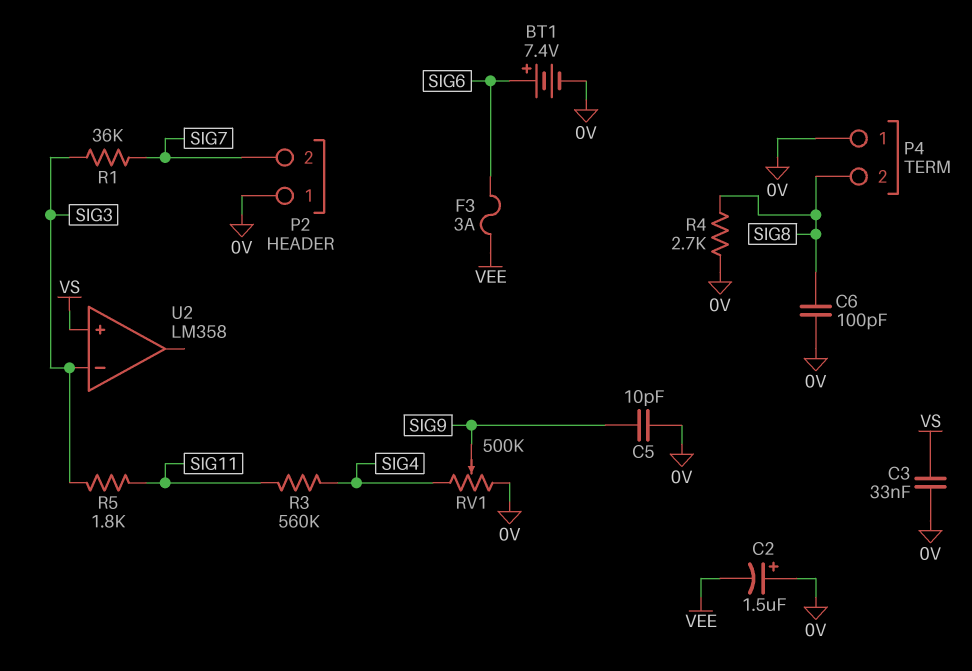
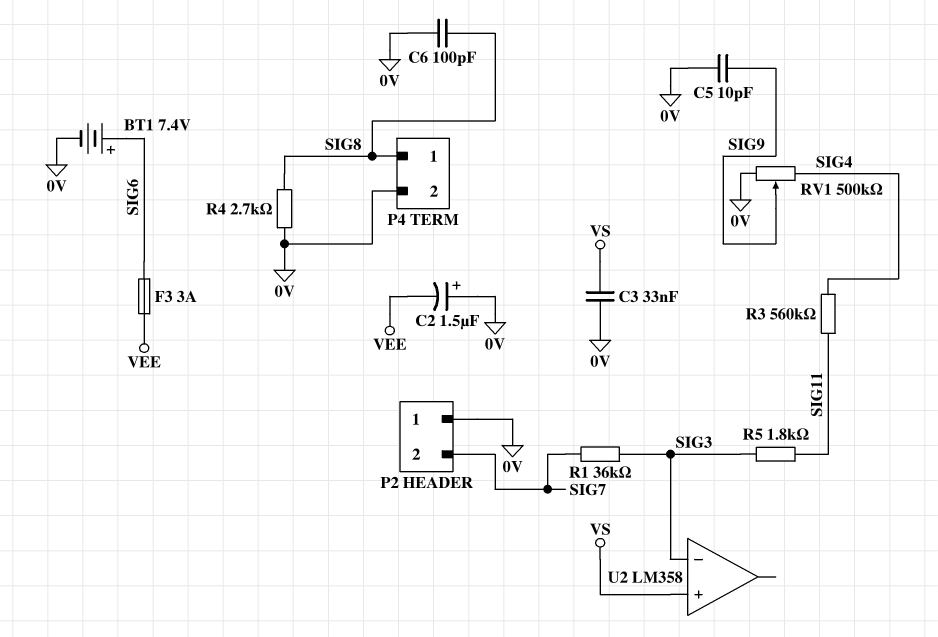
P4 pin 1: 0V -> SIG8
P4 pin 2: SIG8 -> 0V

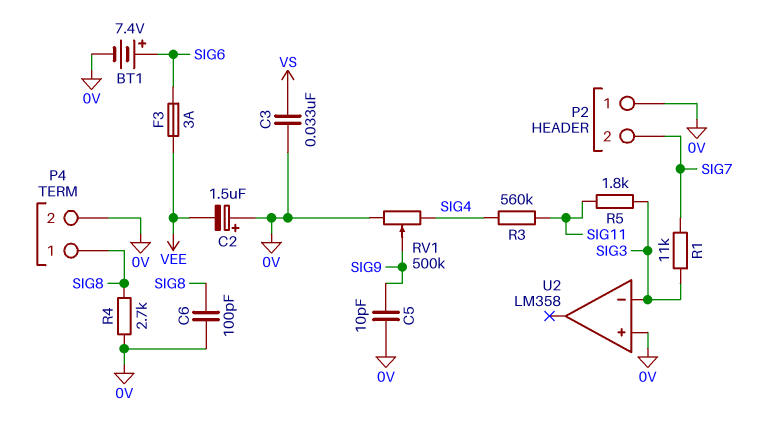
R1: 36k (SIG3, SIG7) -> 11k (SIG3, SIG7)
U2 pin in+: VS -> 0V

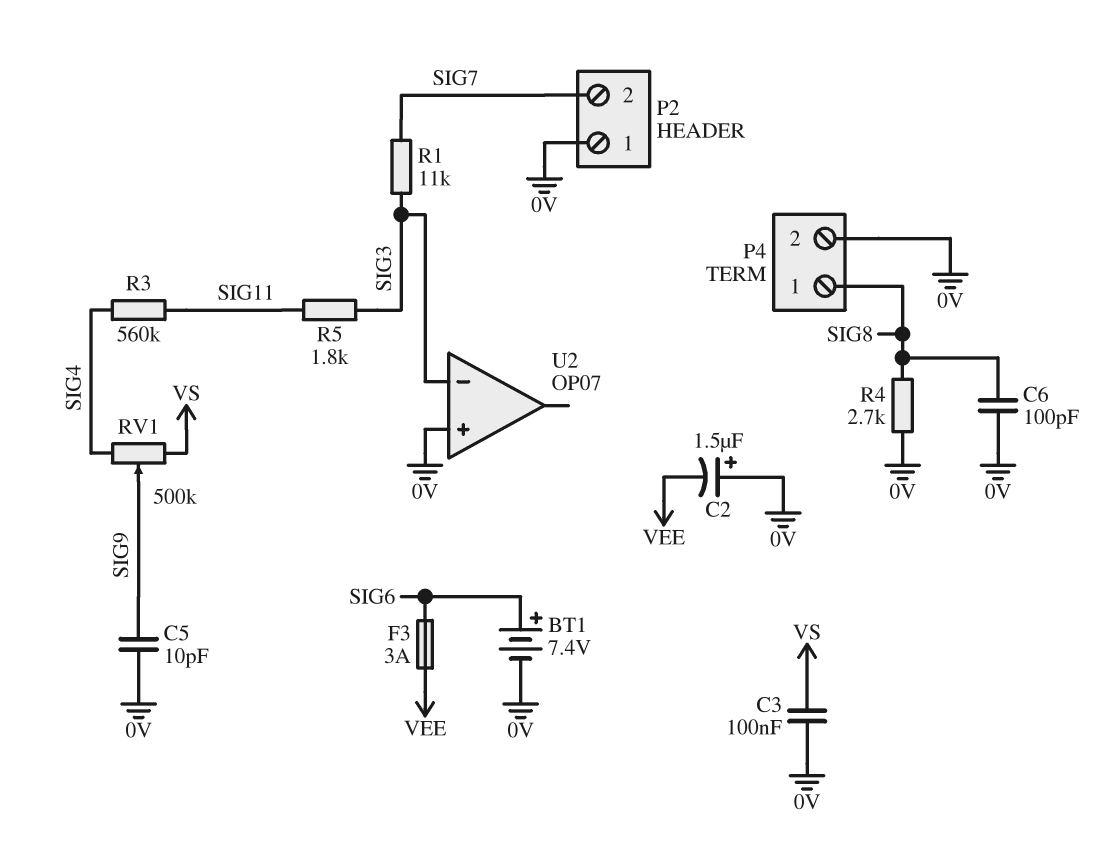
C3: 33nF (0V, VS) -> 100nF (0V, VS)
RV1: 500k (0V, SIG4, wiper SIG9) -> 500k (SIG4, VS, wiper SIG9)
U2: LM358 -> OP07

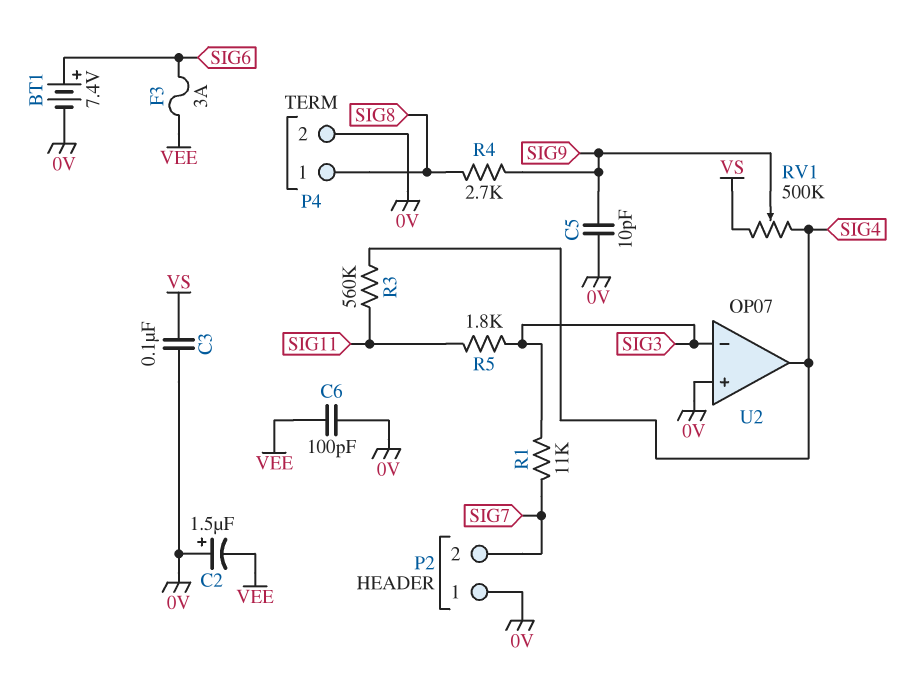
C6: 100pF (0V, SIG8) -> 100pF (0V, VEE)
R4: 2.7k (0V, SIG8) -> 2.7k (SIG8, SIG9)
U2 pin out: none -> SIG4

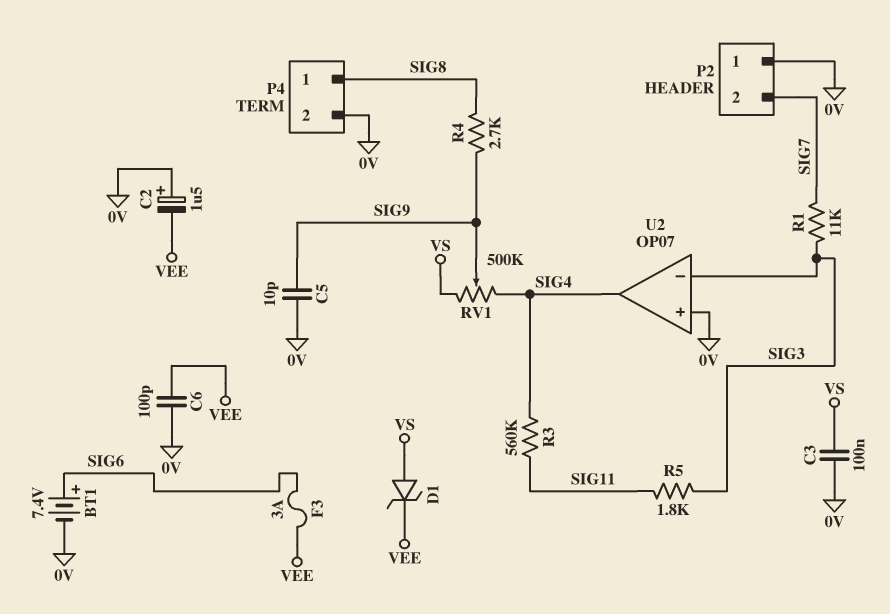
D1: none -> zener (A VS, K VEE)

